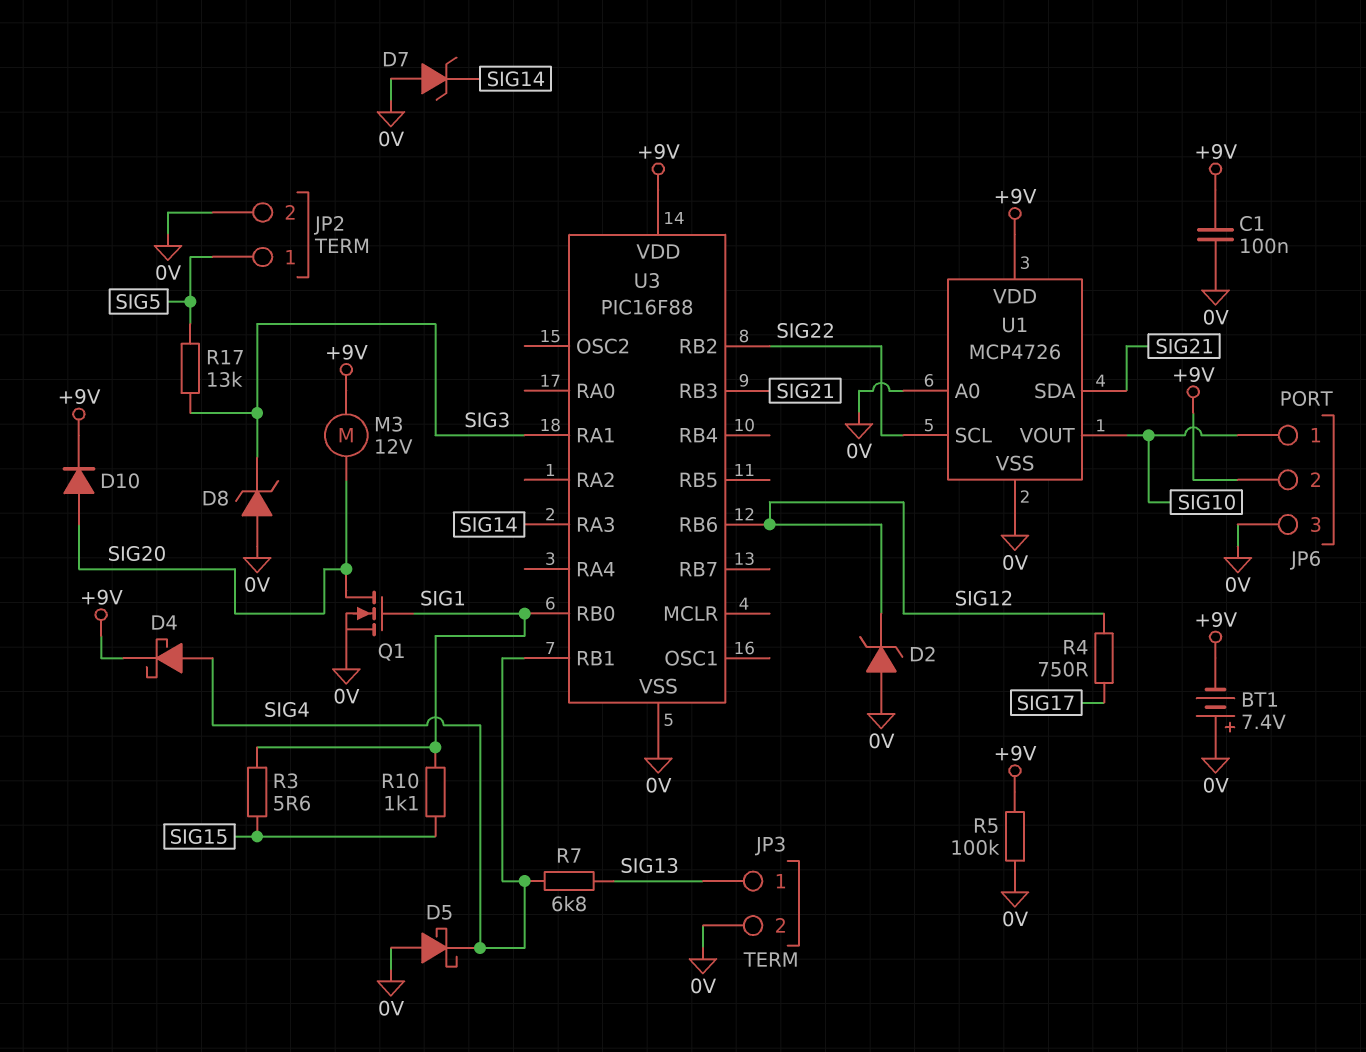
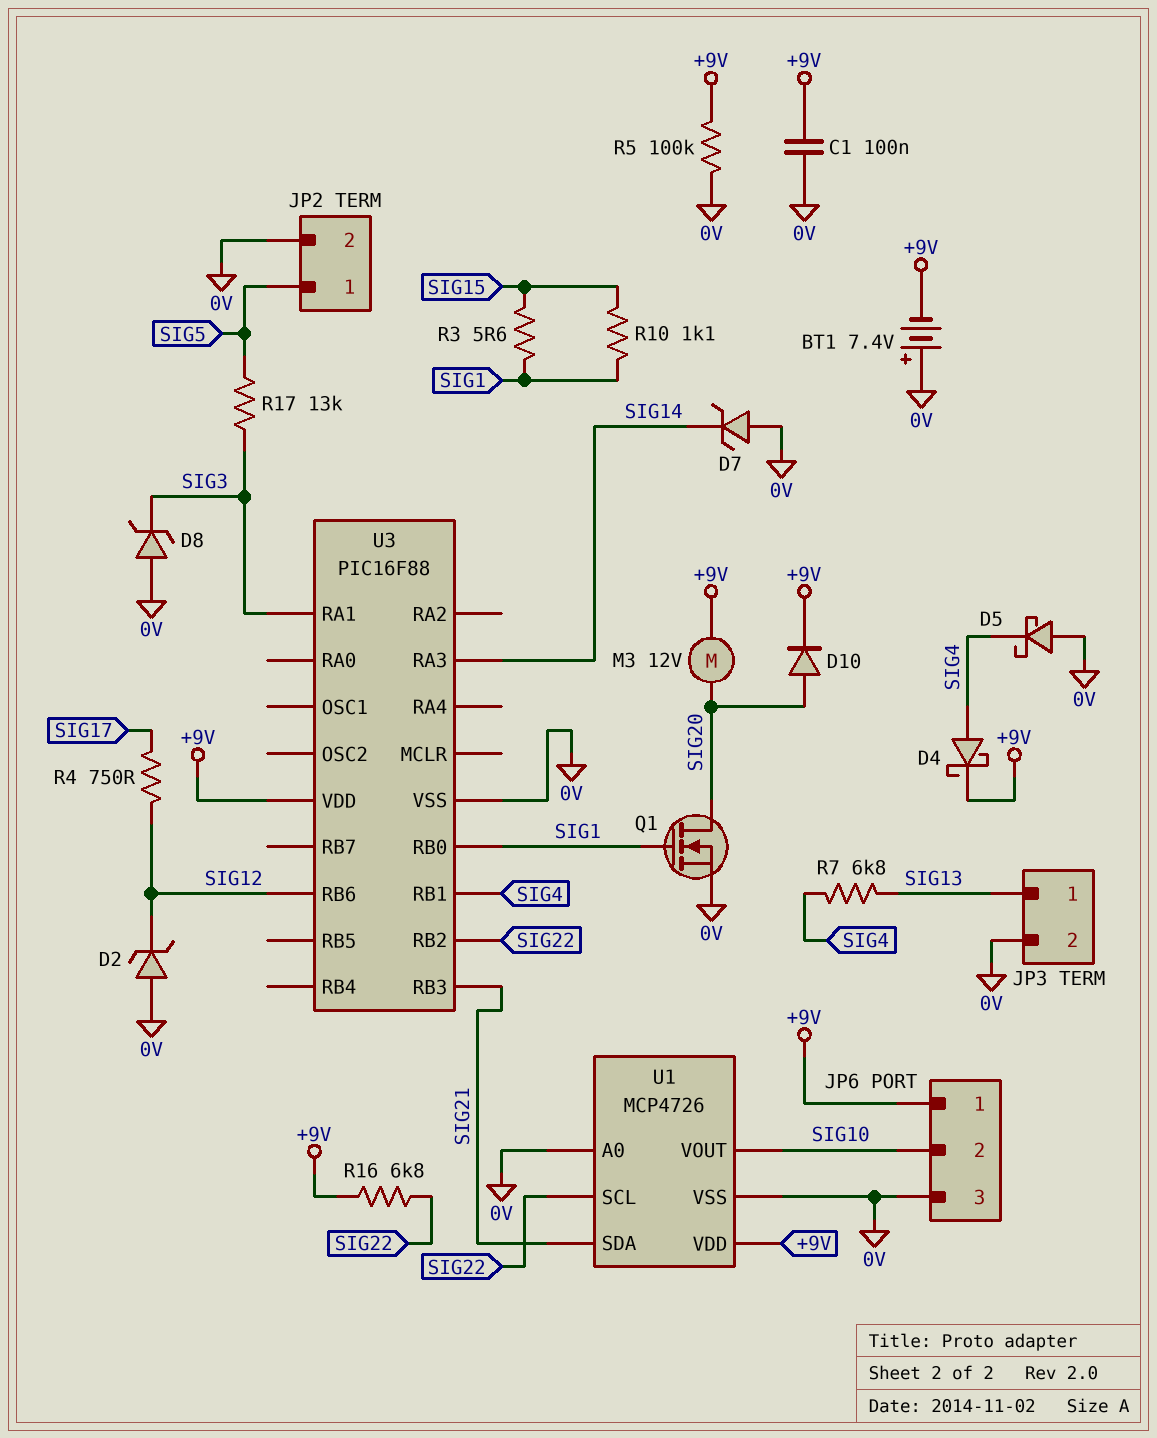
JP6 pin 1: SIG10 -> +9V
JP6 pin 2: +9V -> SIG10
R16: none -> 6.8k (+9V, SIG22)

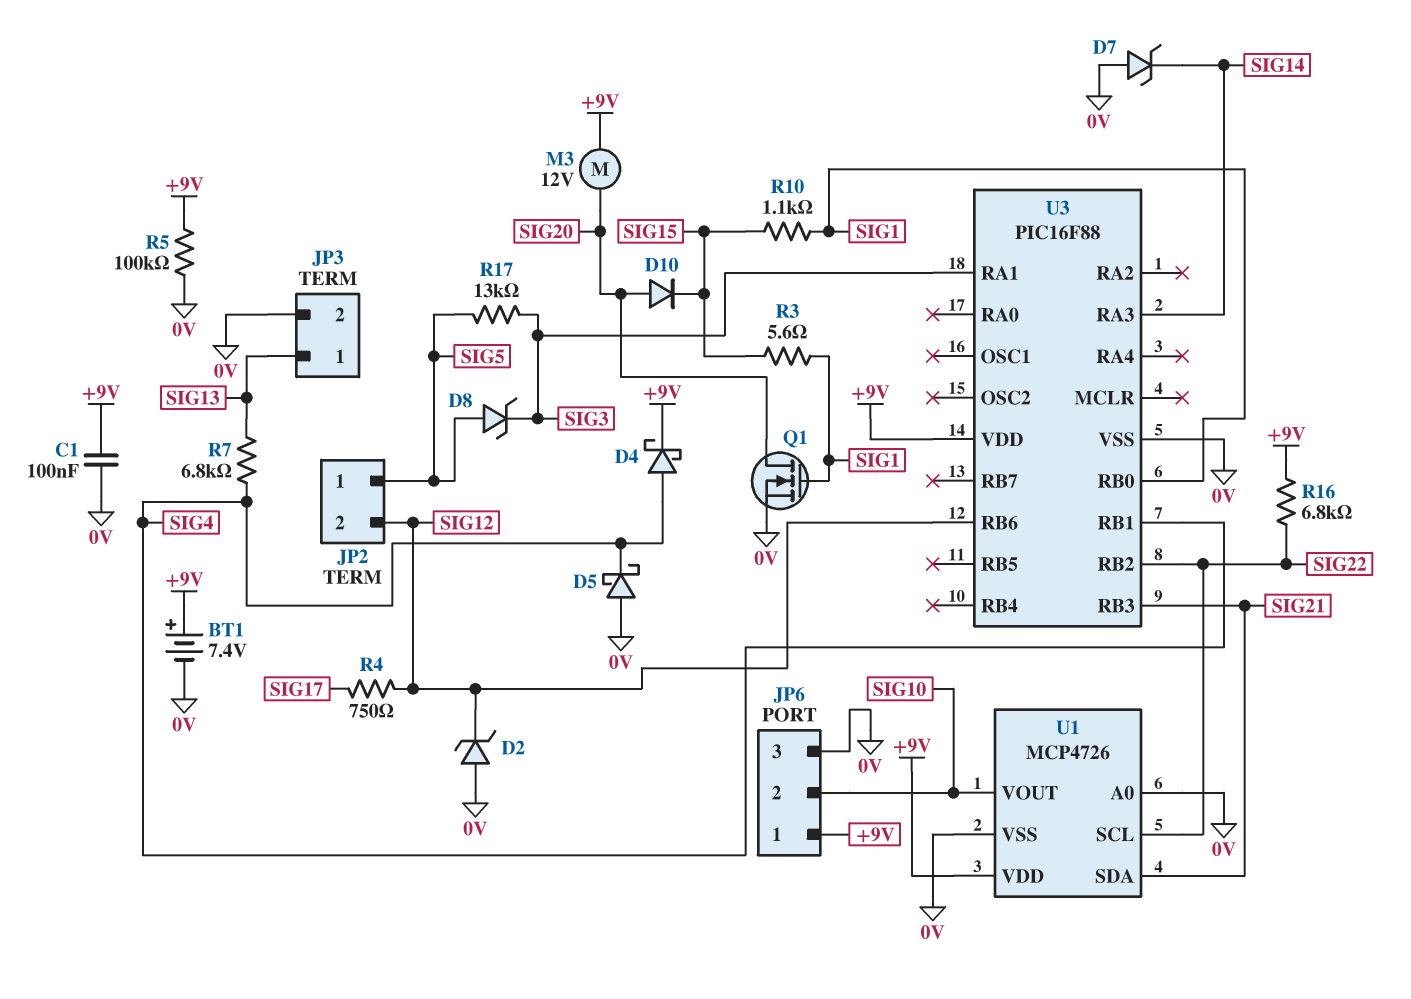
BT1: 7.4V (plus 0V, minus +9V) -> 7.4V (plus +9V, minus 0V)
D8: zener (A 0V, K SIG3) -> zener (A SIG5, K SIG3)
D10: diode (A SIG20, K +9V) -> diode (A SIG20, K SIG15)
JP2 pin 2: 0V -> SIG12

